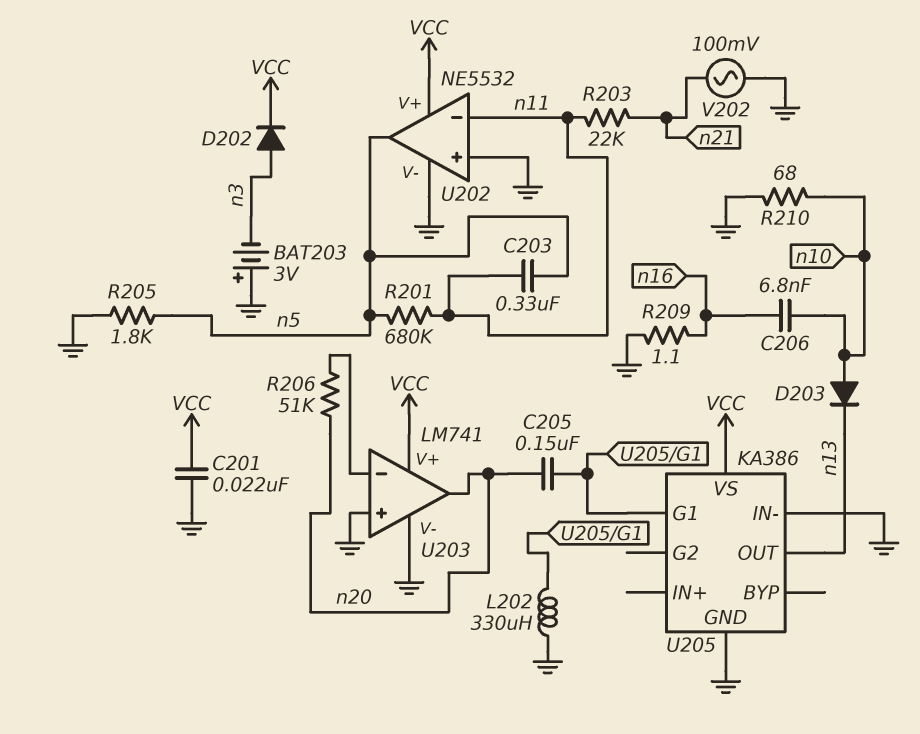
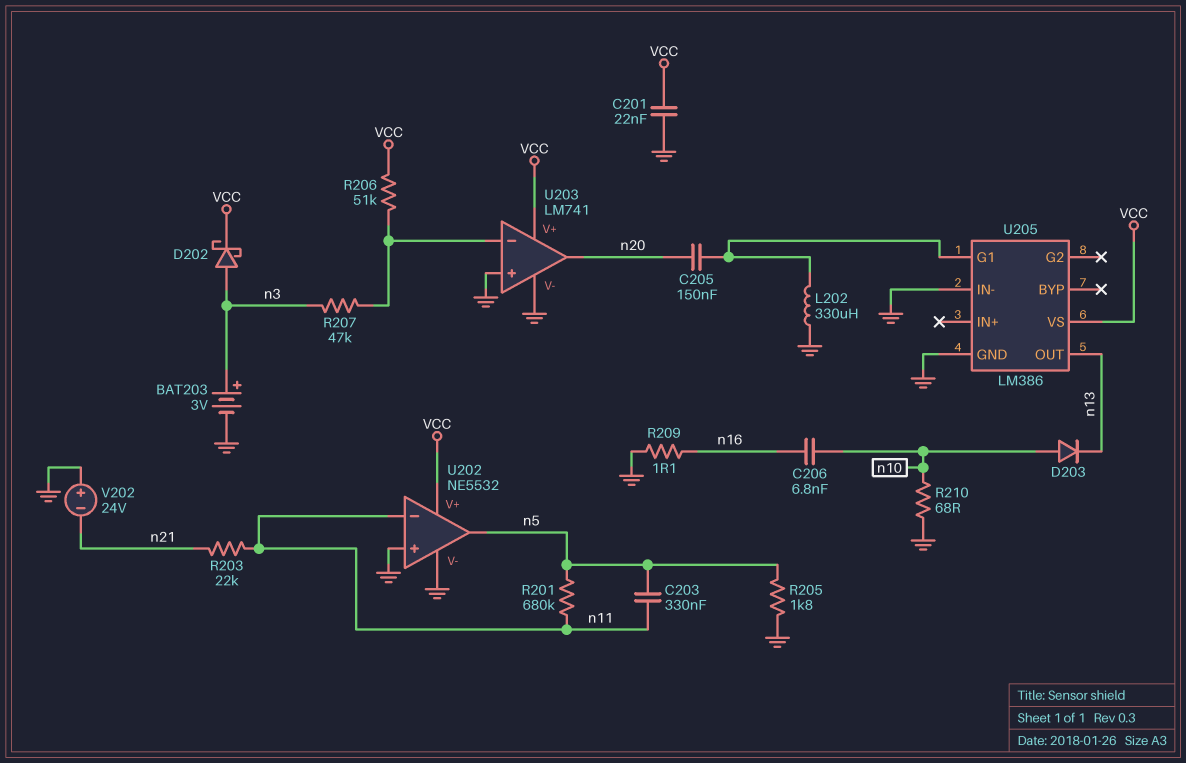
BAT203: 3V (plus GND, minus n3) -> 3V (plus n3, minus GND)
D202: diode (A n3, K VCC) -> schottky (A n3, K VCC)
R206: 51k (U203/in-, n20) -> 51k (U203/in-, VCC)
R207: none -> 47k (U203/in-, n3)
U205: KA386 -> LM386
V202: AC 100mV (GND, n21) -> 24V (plus GND, minus n21)

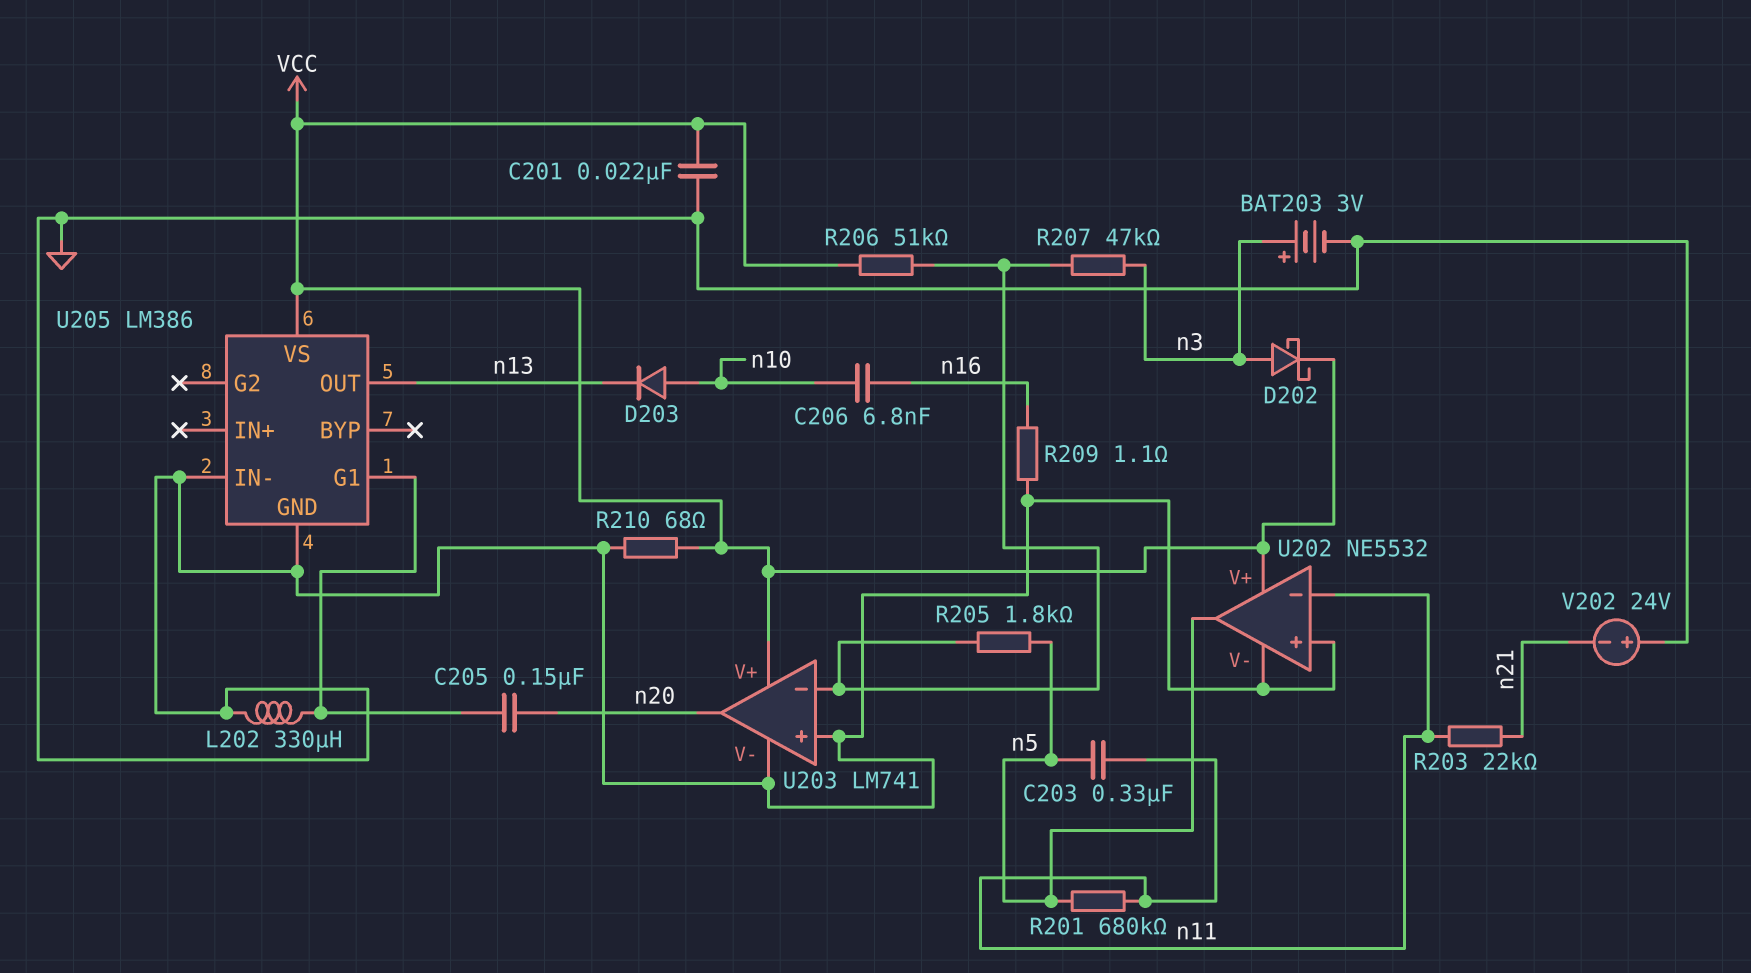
R205: 1.8k (GND, n5) -> 1.8k (U203/in-, n5)
R210: 68 (GND, n10) -> 68 (GND, VCC)

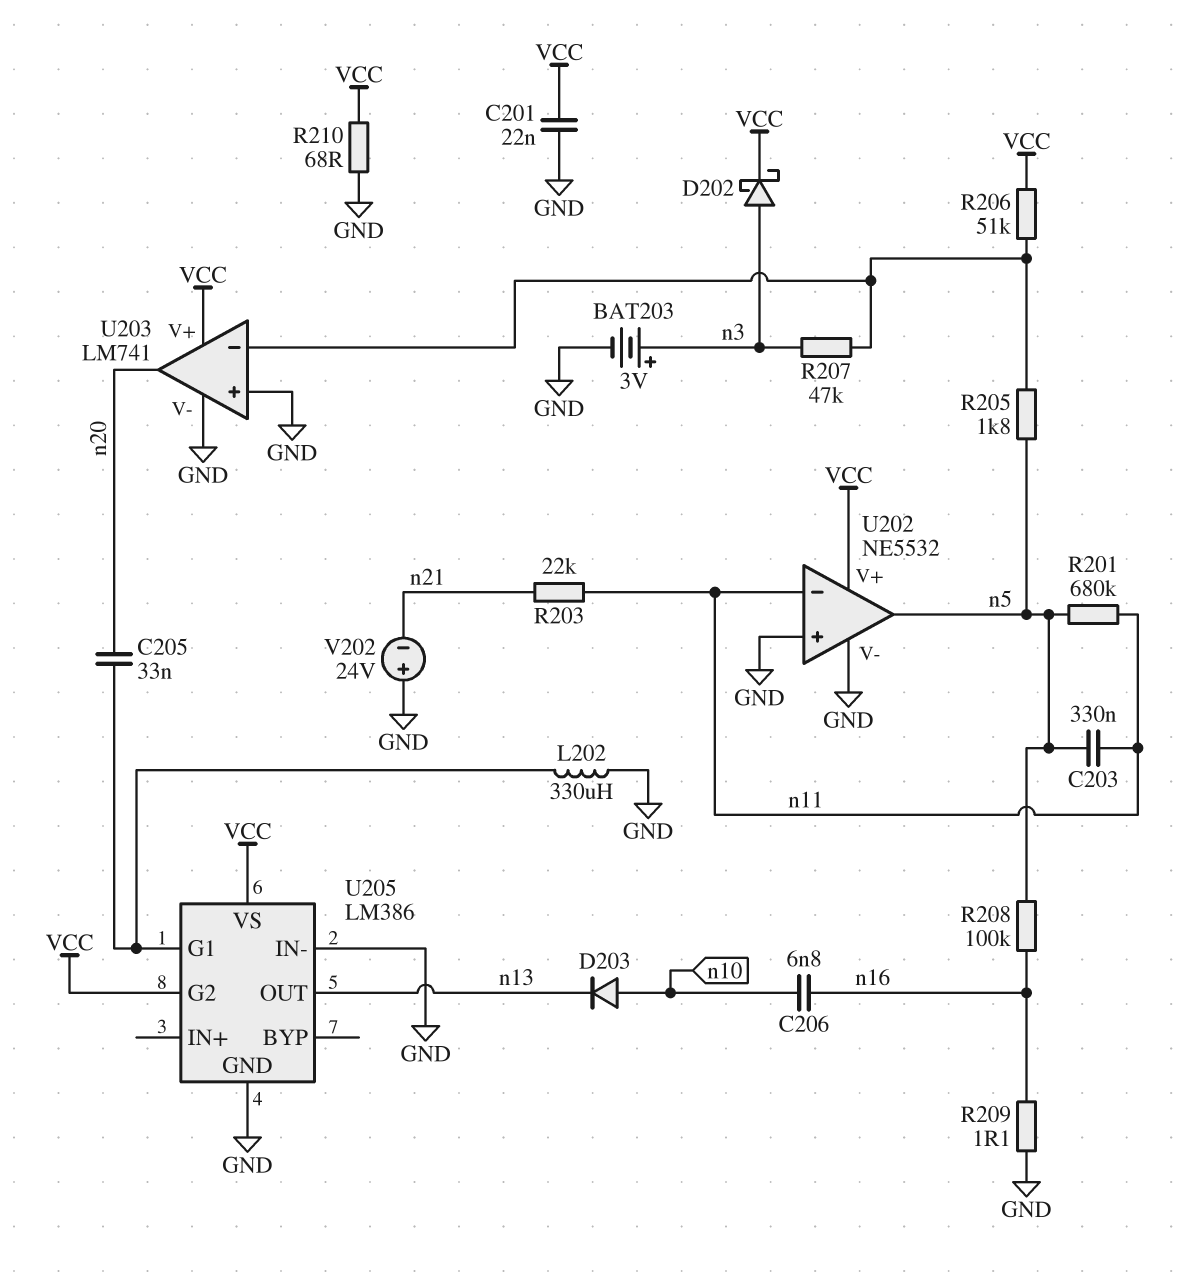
C205: 150nF (U205/G1, n20) -> 33nF (U205/G1, n20)
R208: none -> 100k (n5, n16)
U205 pin G2: none -> VCC

